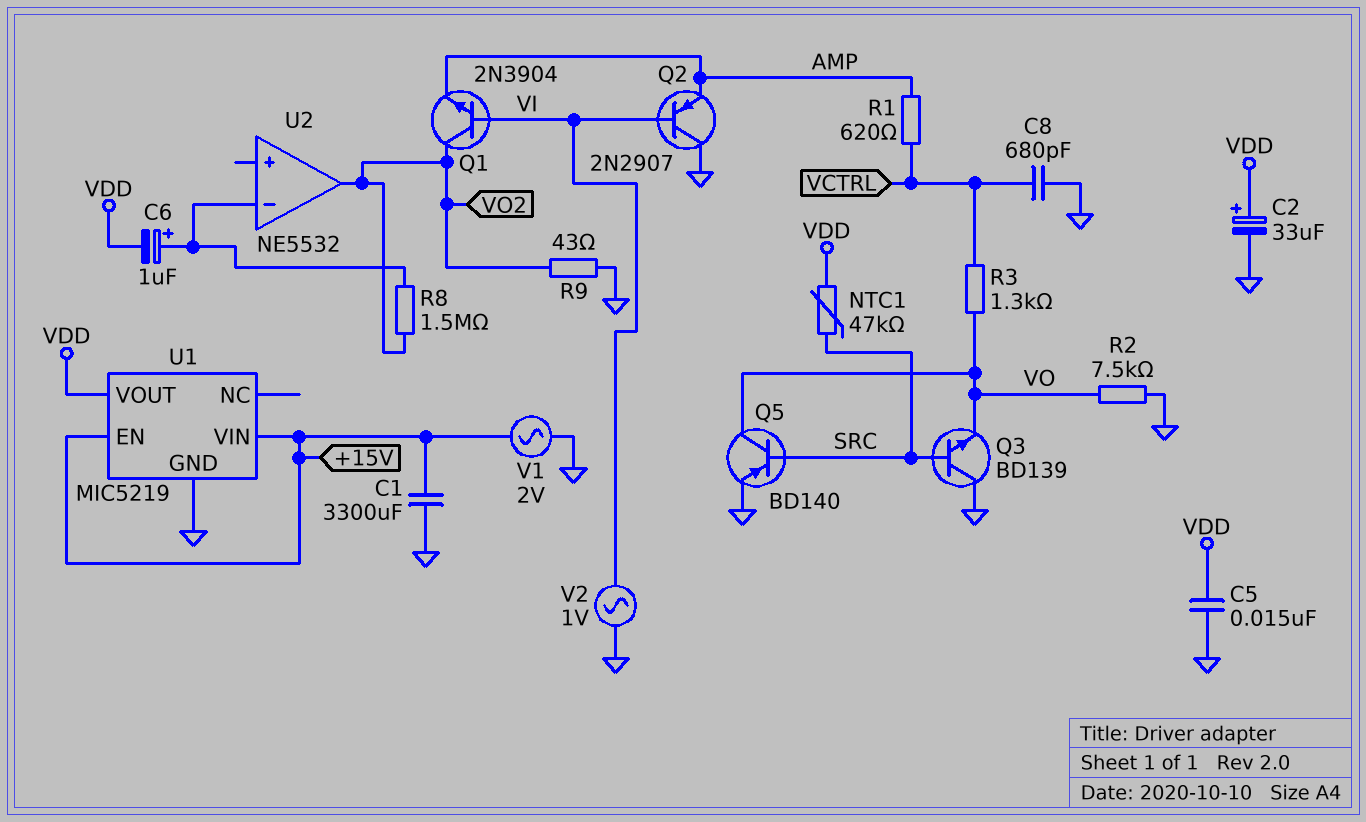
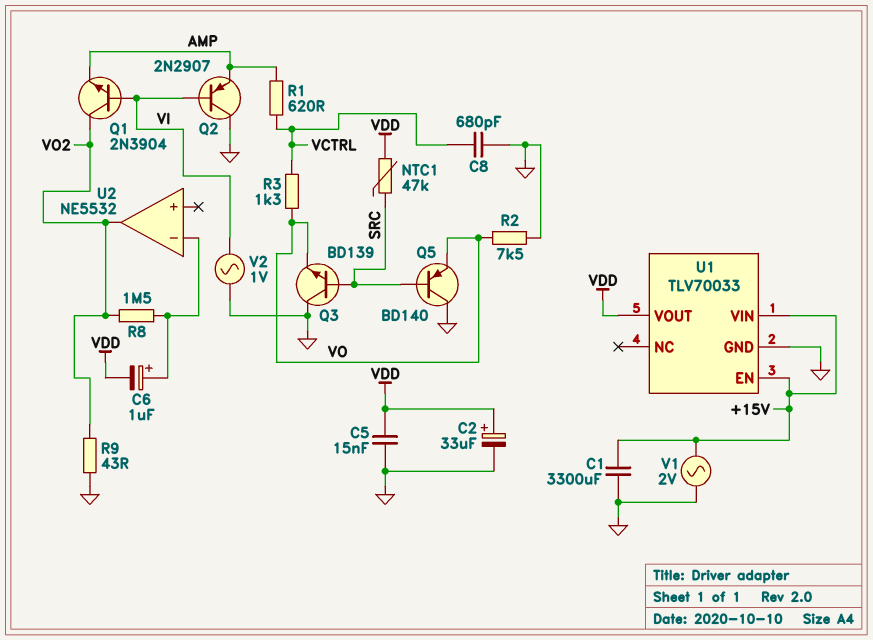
Q5: PNP BD140 (B SRC, C VO, E GND) -> PNP BD140 (B SRC, C GND, E VO)
U1: MIC5219 -> TLV70033

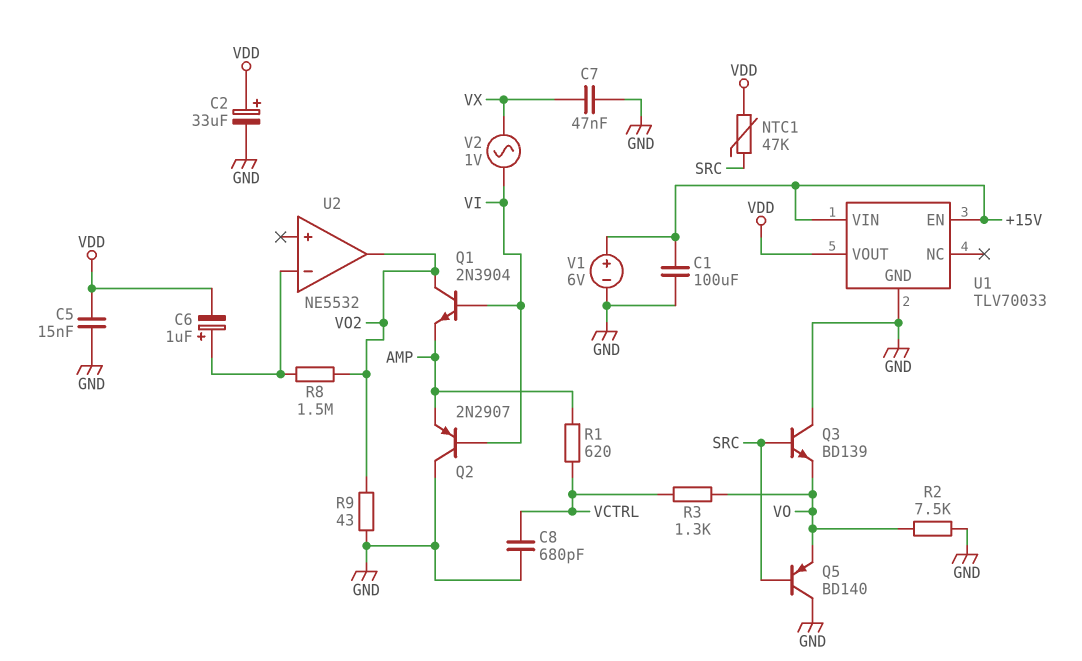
C1: 3300uF (+15V, GND) -> 100uF (+15V, GND)
C7: none -> 47nF (GND, VX)
V1: AC 2V (+15V, GND) -> 6V (plus +15V, minus GND)
V2: AC 1V (GND, VI) -> AC 1V (VI, VX)

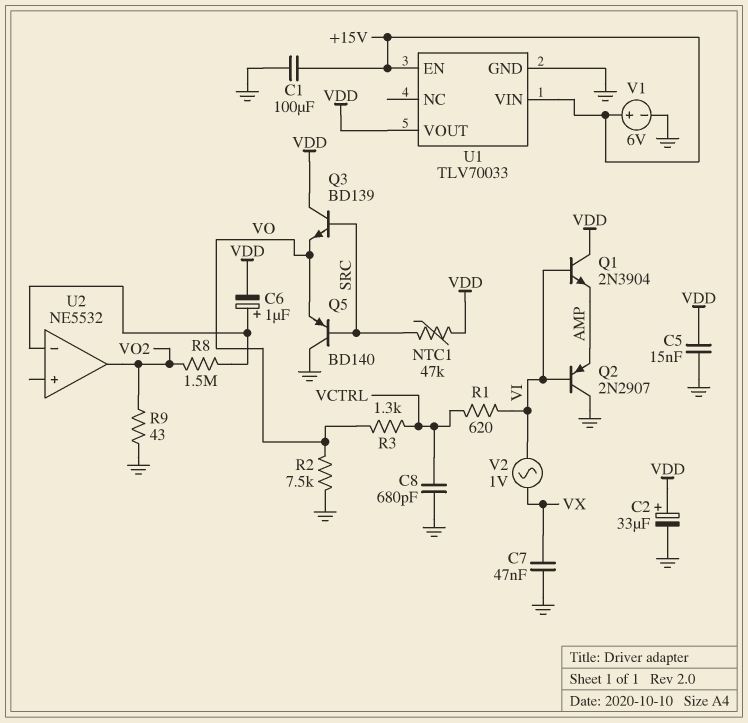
Q1: NPN 2N3904 (B VI, C VO2, E AMP) -> NPN 2N3904 (B VI, C VDD, E AMP)
Q3: NPN BD139 (B SRC, C GND, E VO) -> NPN BD139 (B SRC, C VDD, E VO)
R1: 620 (AMP, VCTRL) -> 620 (VCTRL, VI)

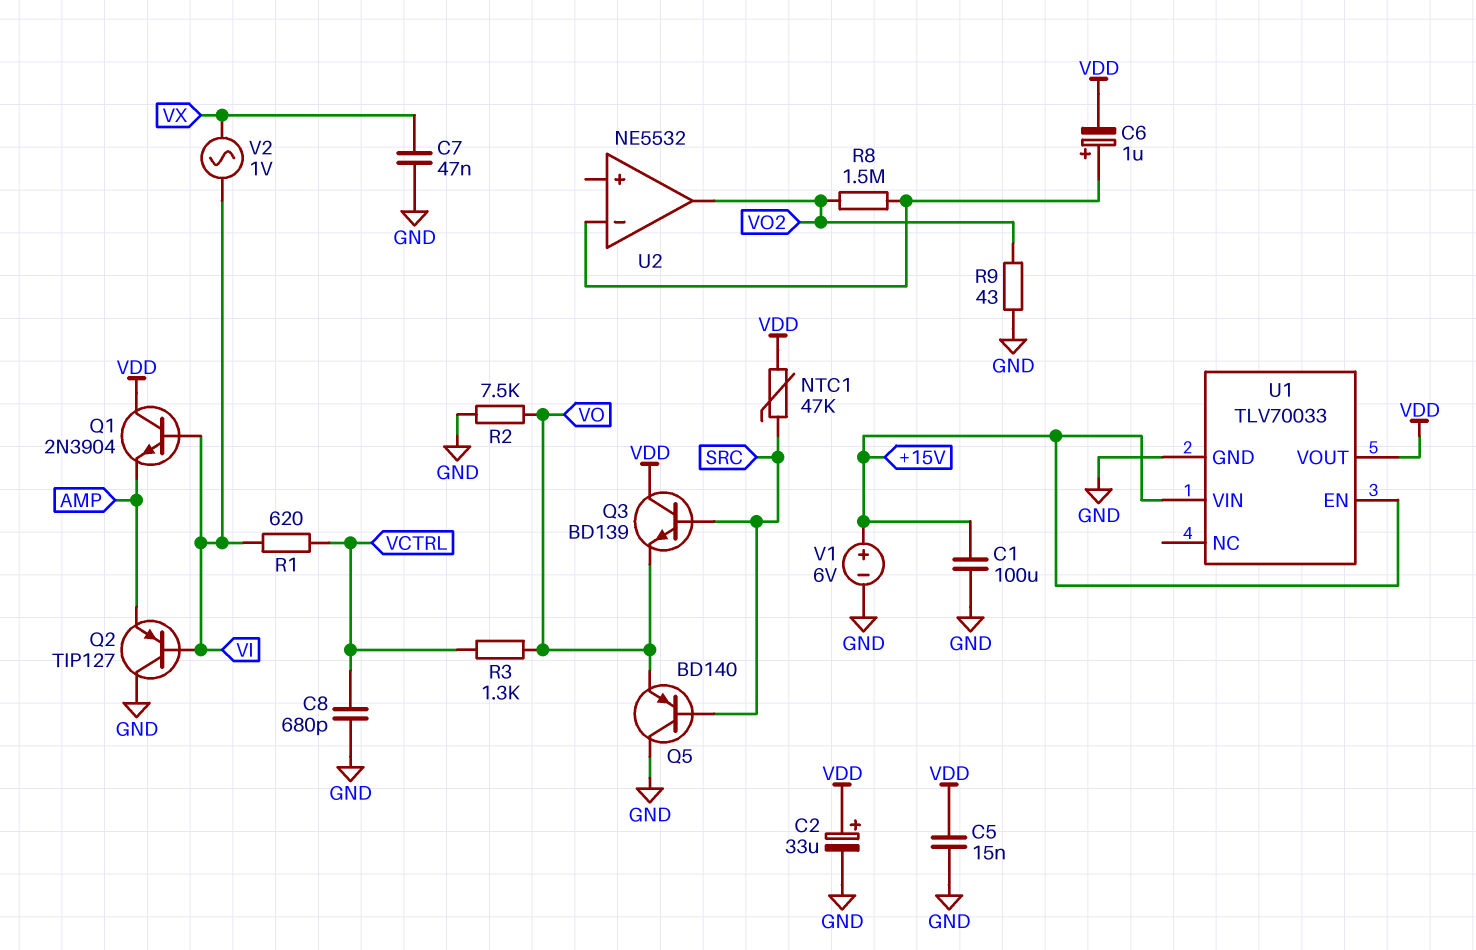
Q2: PNP 2N2907 (B VI, C GND, E AMP) -> PNP TIP127 (B VI, C GND, E AMP)

